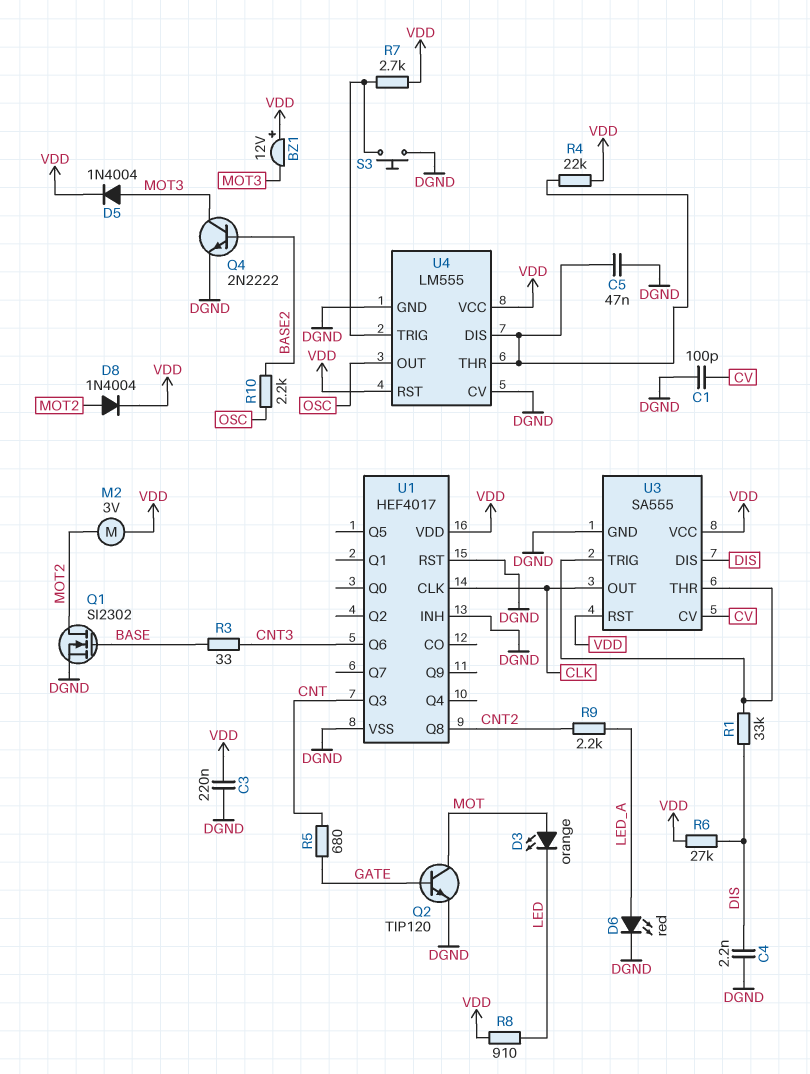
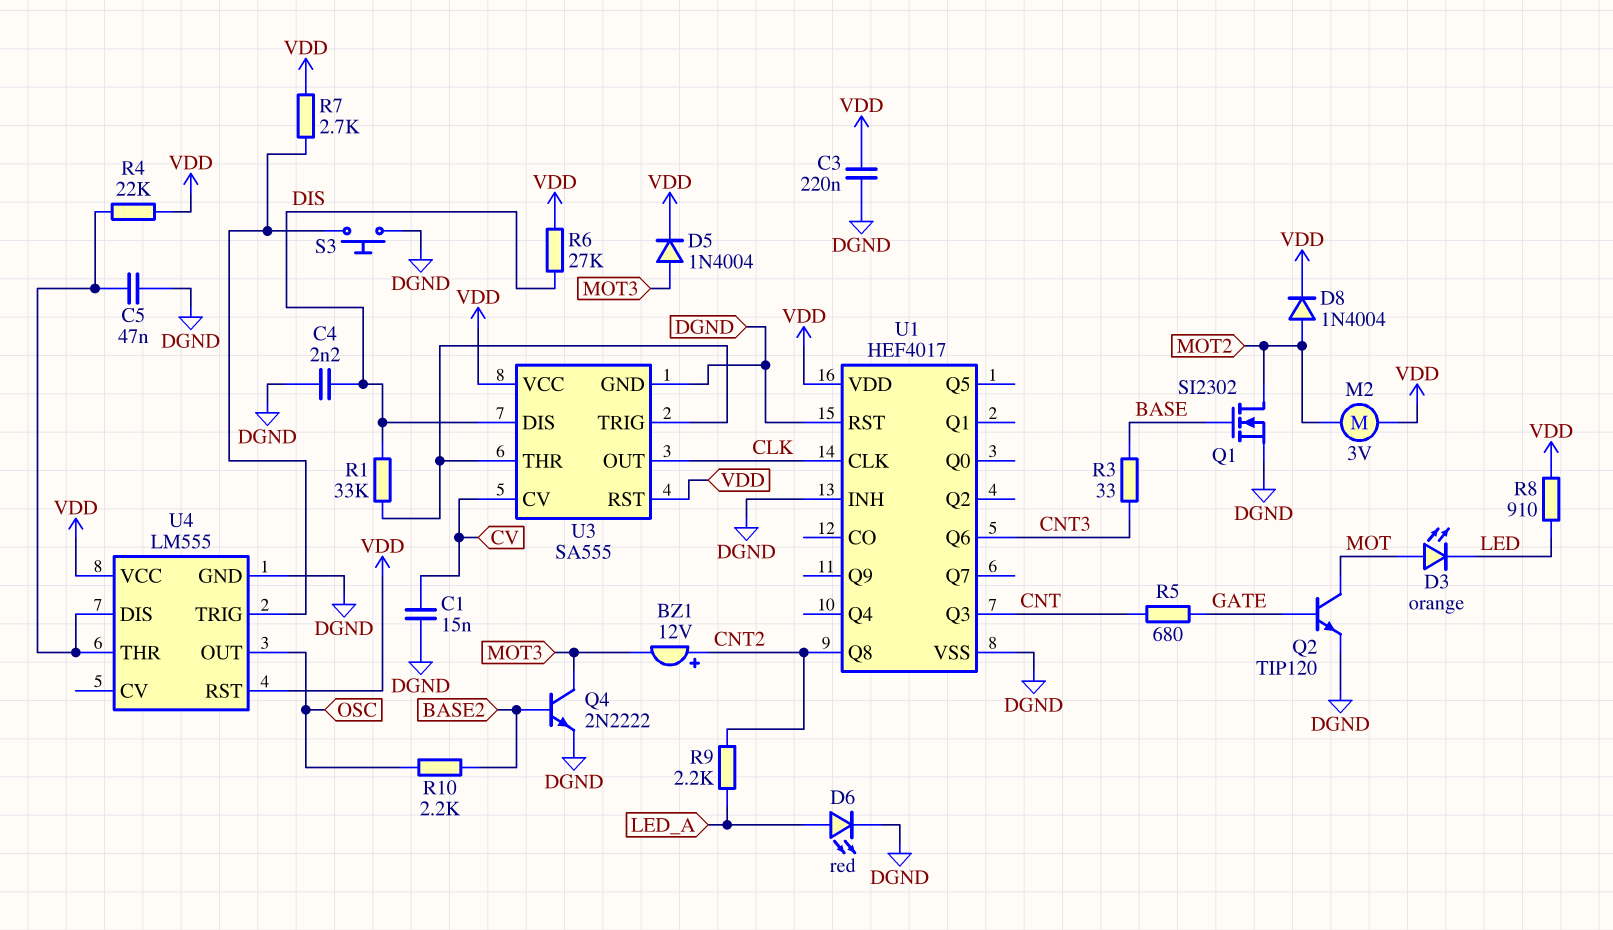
BZ1: buzzer 12V (plus VDD, minus MOT3) -> buzzer 12V (plus CNT2, minus MOT3)
C1: 100pF (CV, DGND) -> 15nF (CV, DGND)
U4 pin CV: DGND -> none

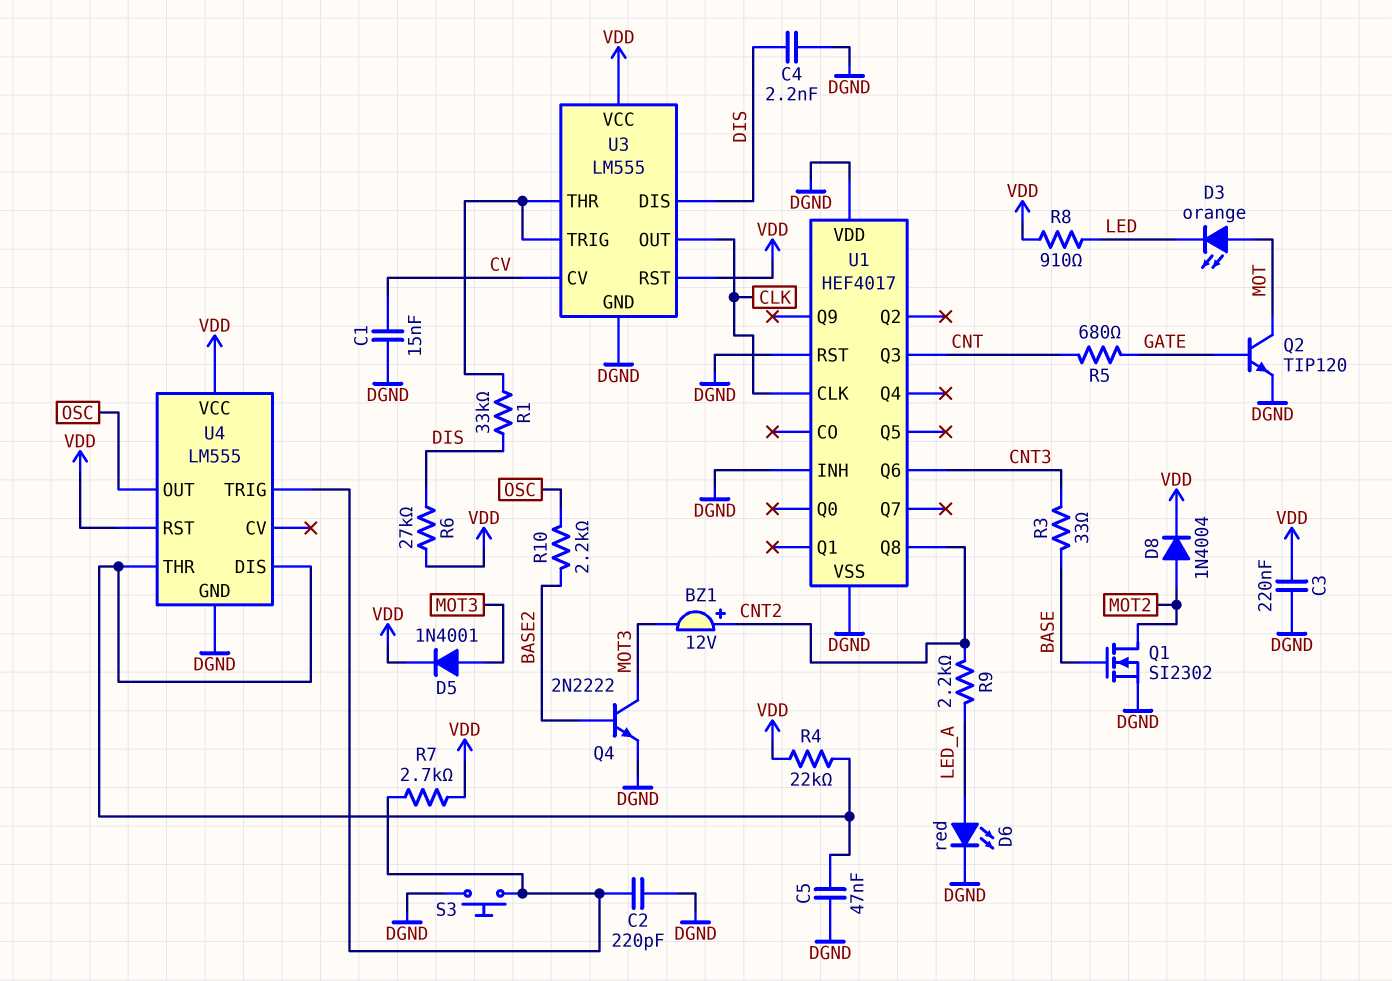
C2: none -> 220pF (DGND, U4/TRIG)
D5: diode 1N4004 (A MOT3, K VDD) -> diode 1N4001 (A MOT3, K VDD)
M2: motor 3V (MOT2, VDD) -> none
U1 pin VDD: VDD -> DGND
U3: SA555 -> LM555

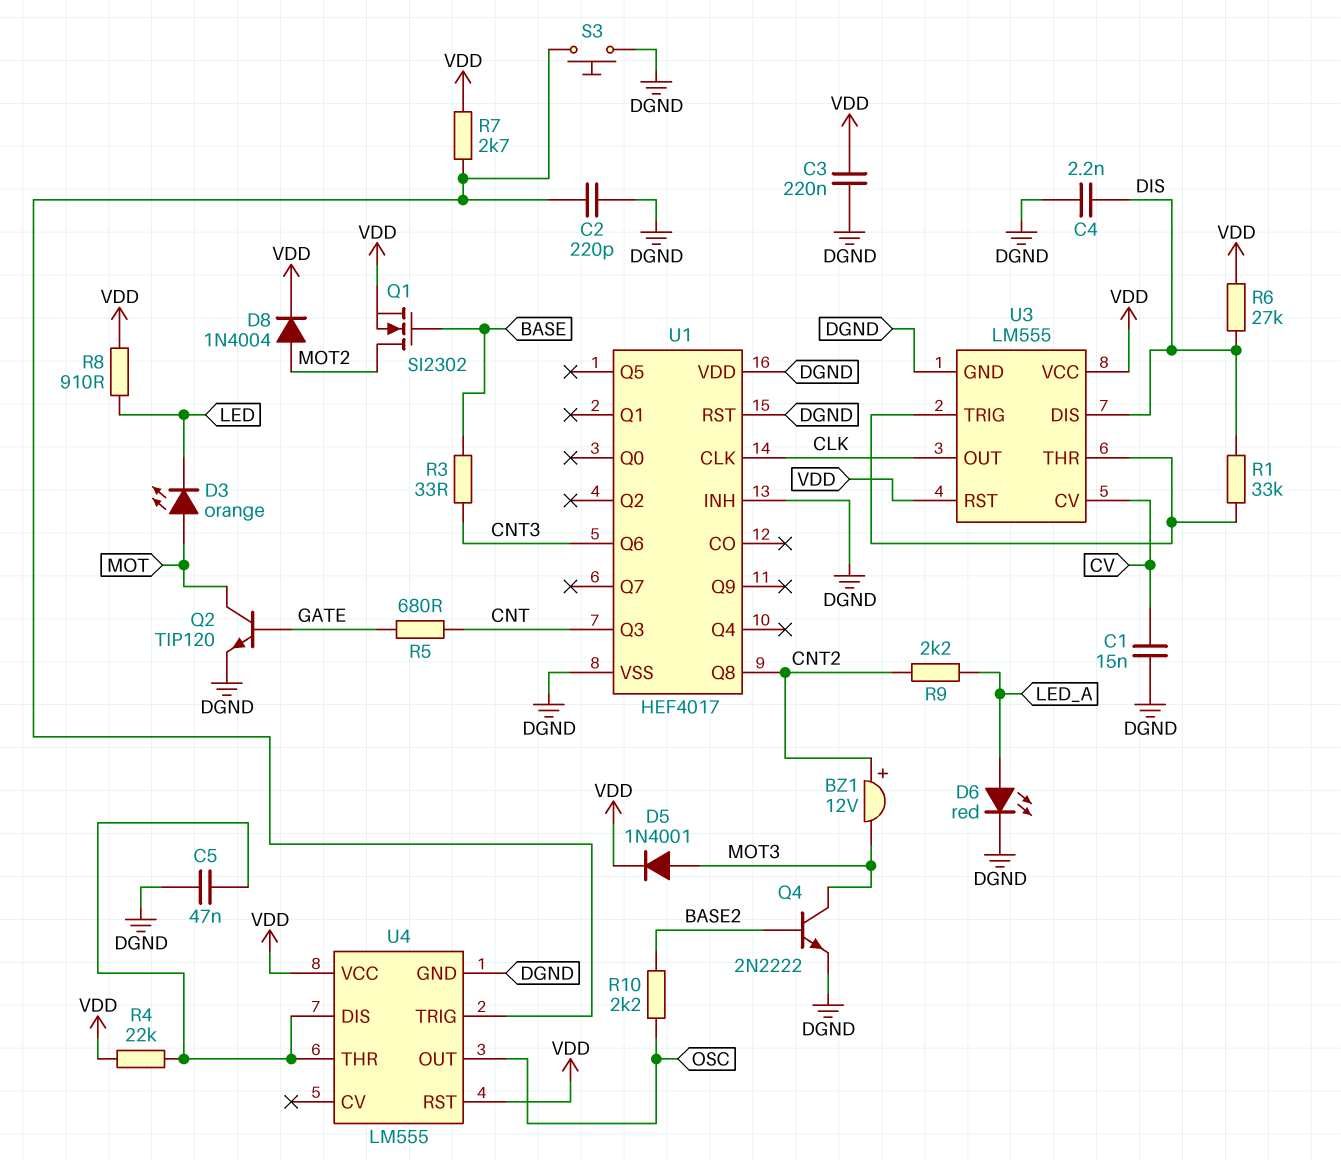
Q1: NMOS SI2302 (G BASE, D MOT2, S DGND) -> NMOS SI2302 (G BASE, D MOT2, S VDD)

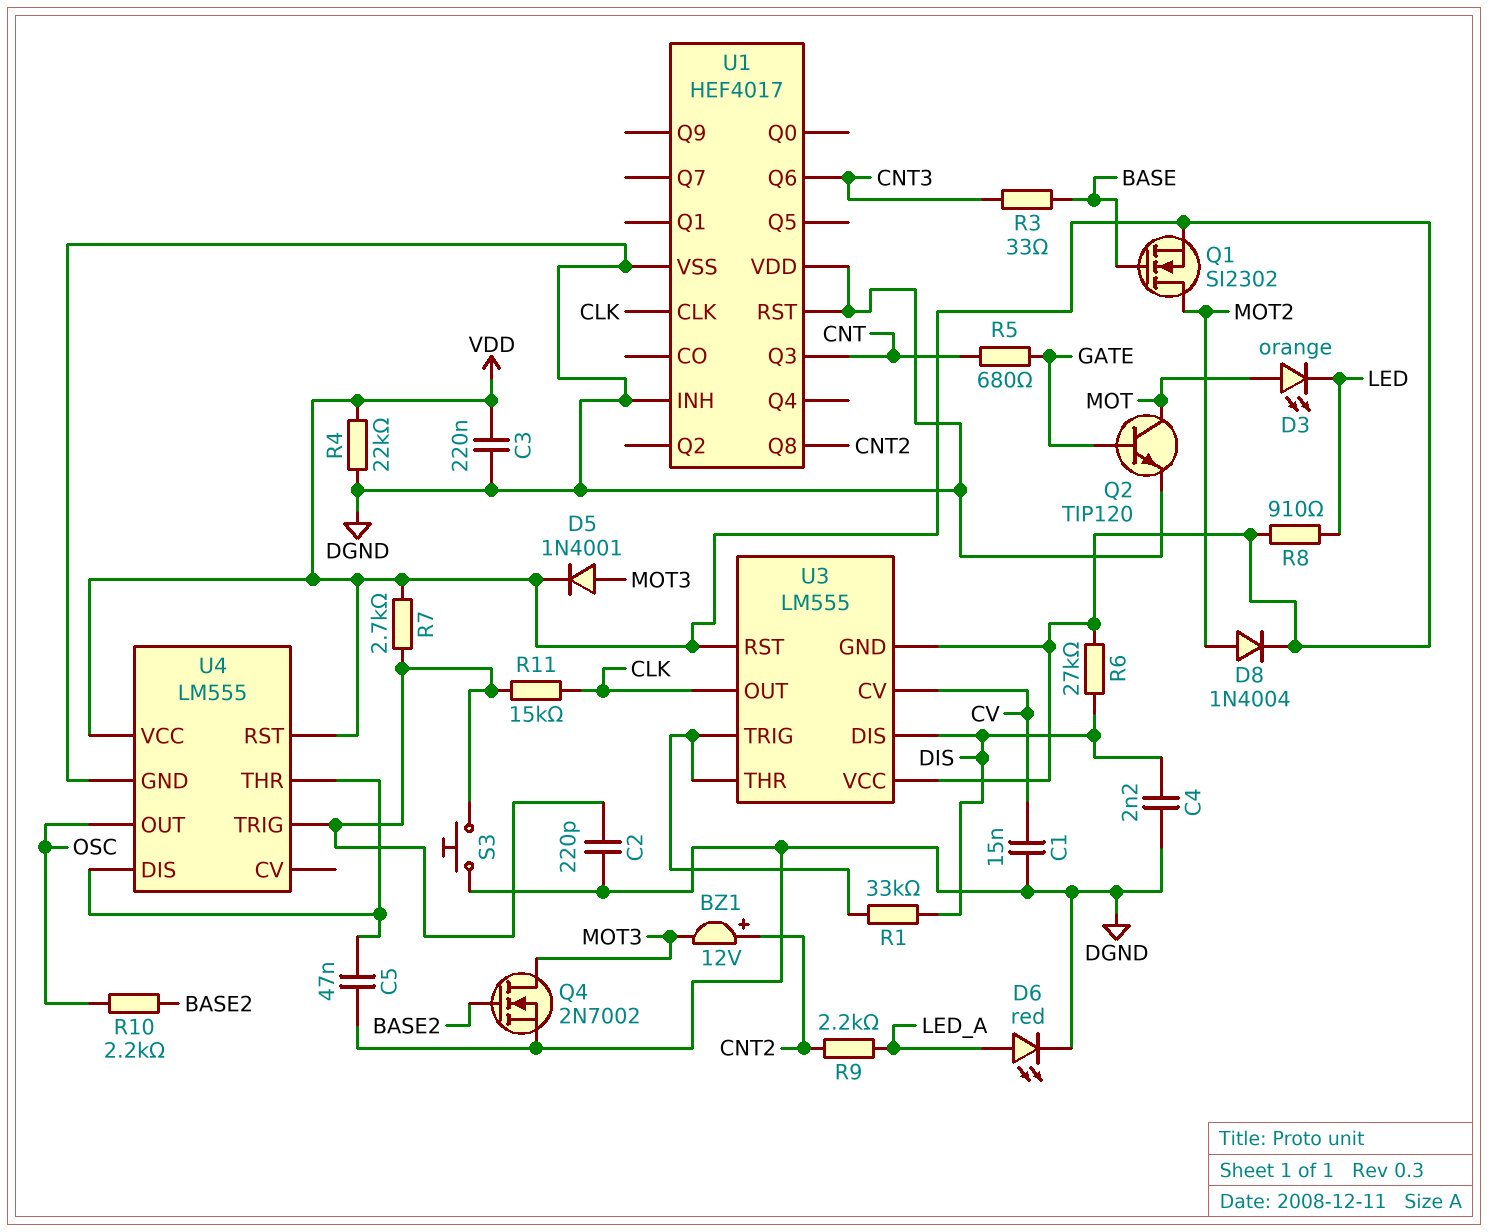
Q4: NPN 2N2222 (B BASE2, C MOT3, E DGND) -> NMOS 2N7002 (G BASE2, D MOT3, S DGND)
R4: 22k (U4/DIS, VDD) -> 22k (DGND, VDD)
R11: none -> 15k (CLK, U4/TRIG)
U3 pin GND: DGND -> VDD

